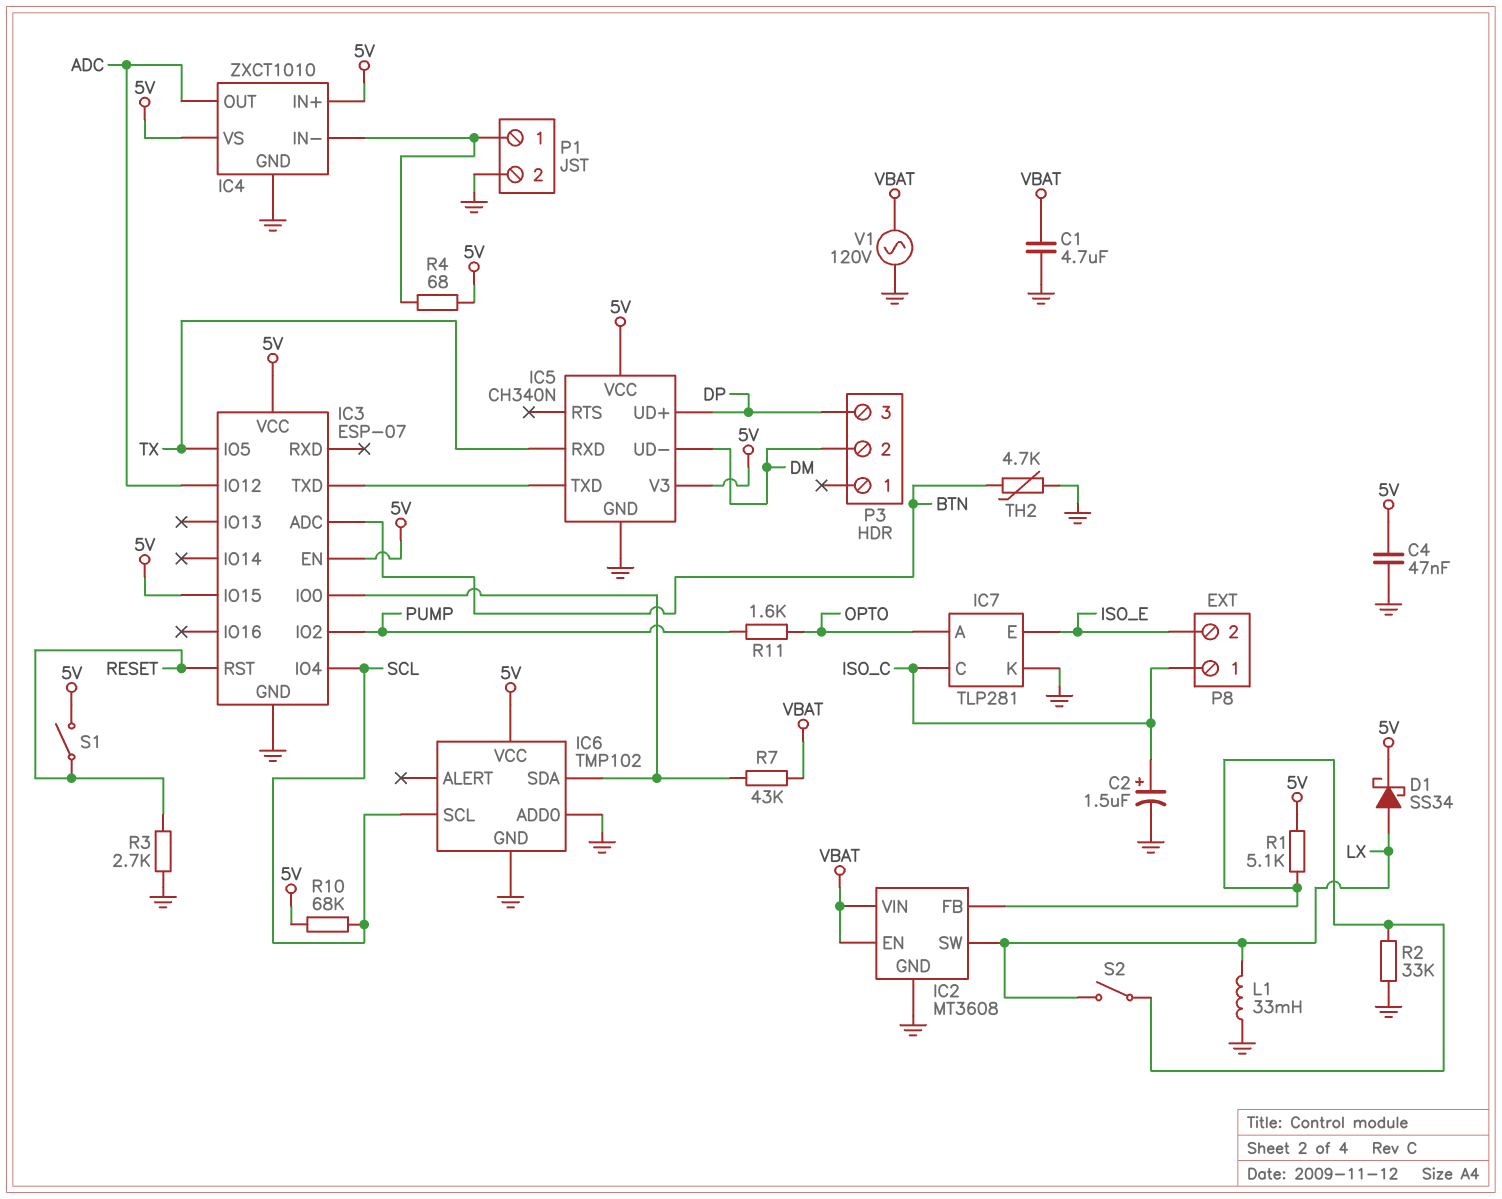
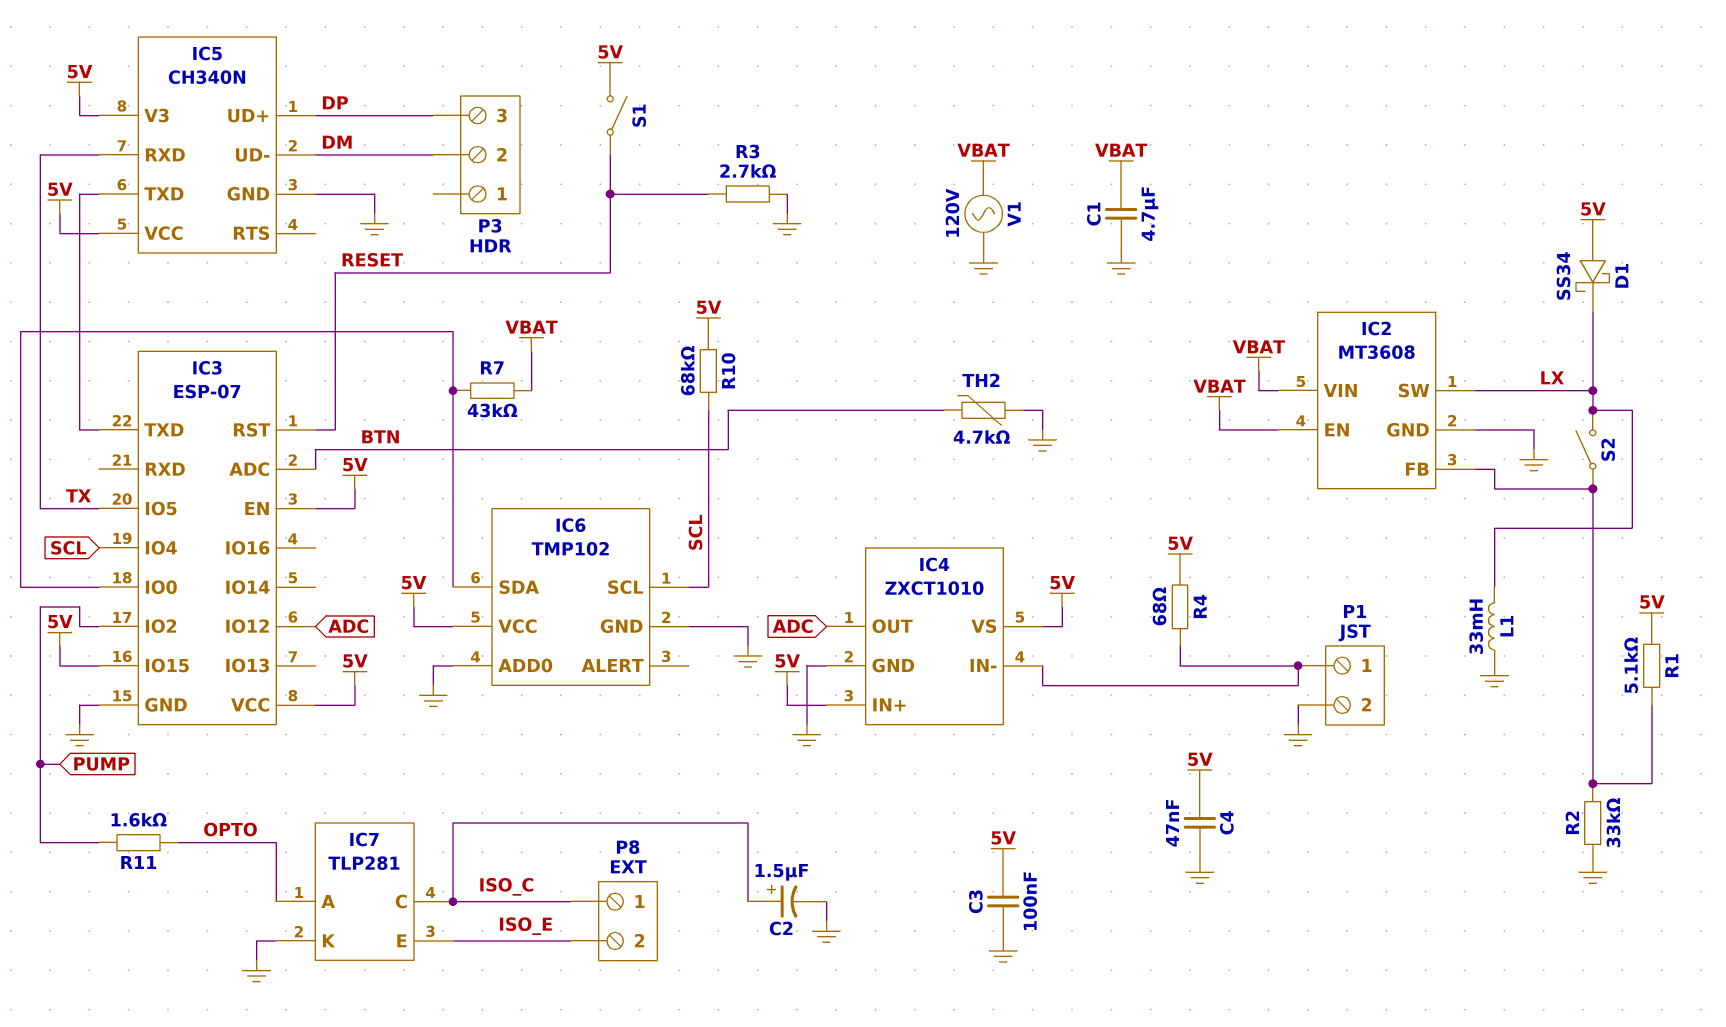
C3: none -> 100nF (5V, GND)
D1: schottky SS34 (A LX, K 5V) -> schottky SS34 (A 5V, K LX)

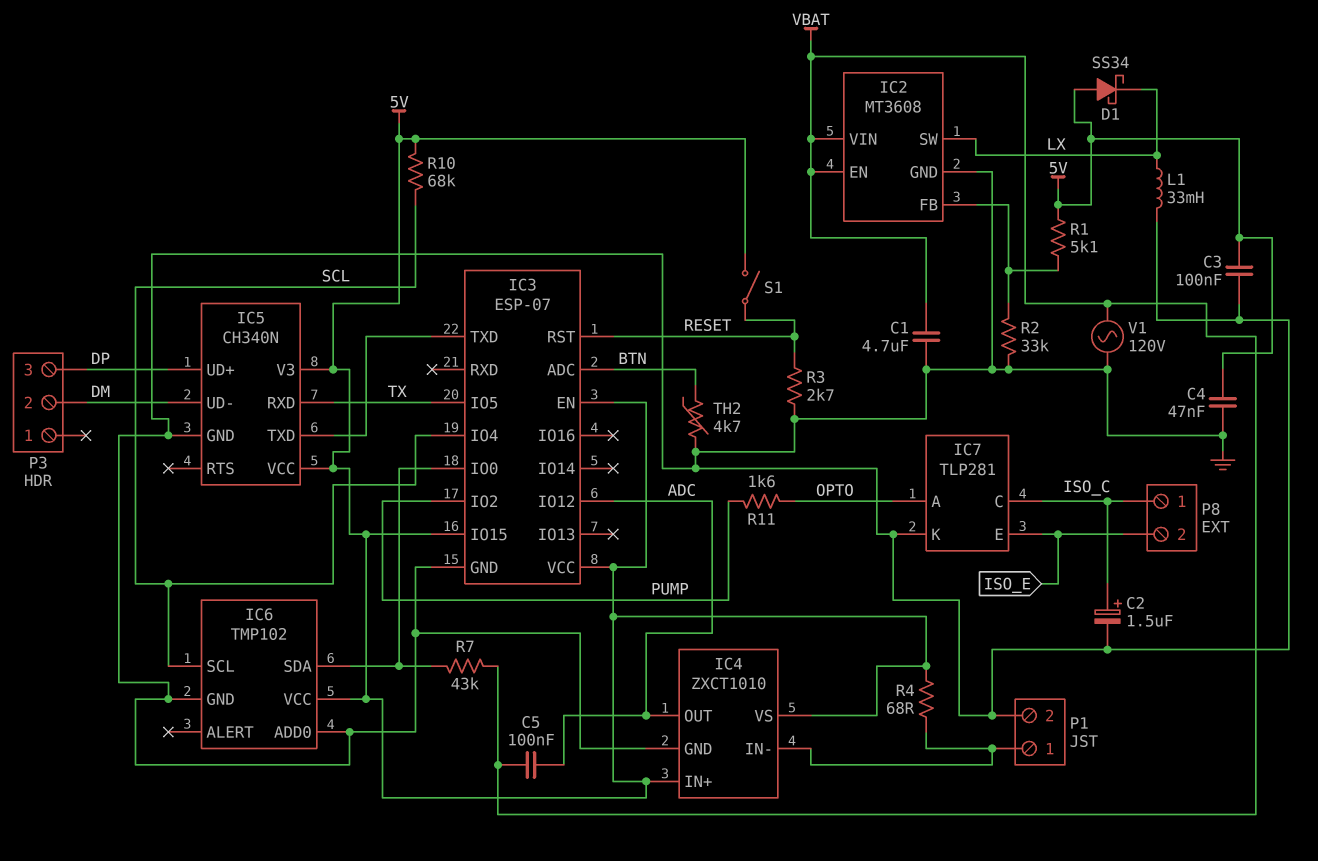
C5: none -> 100nF (ADC, VBAT)
S2: switch (IC2/FB, LX) -> none

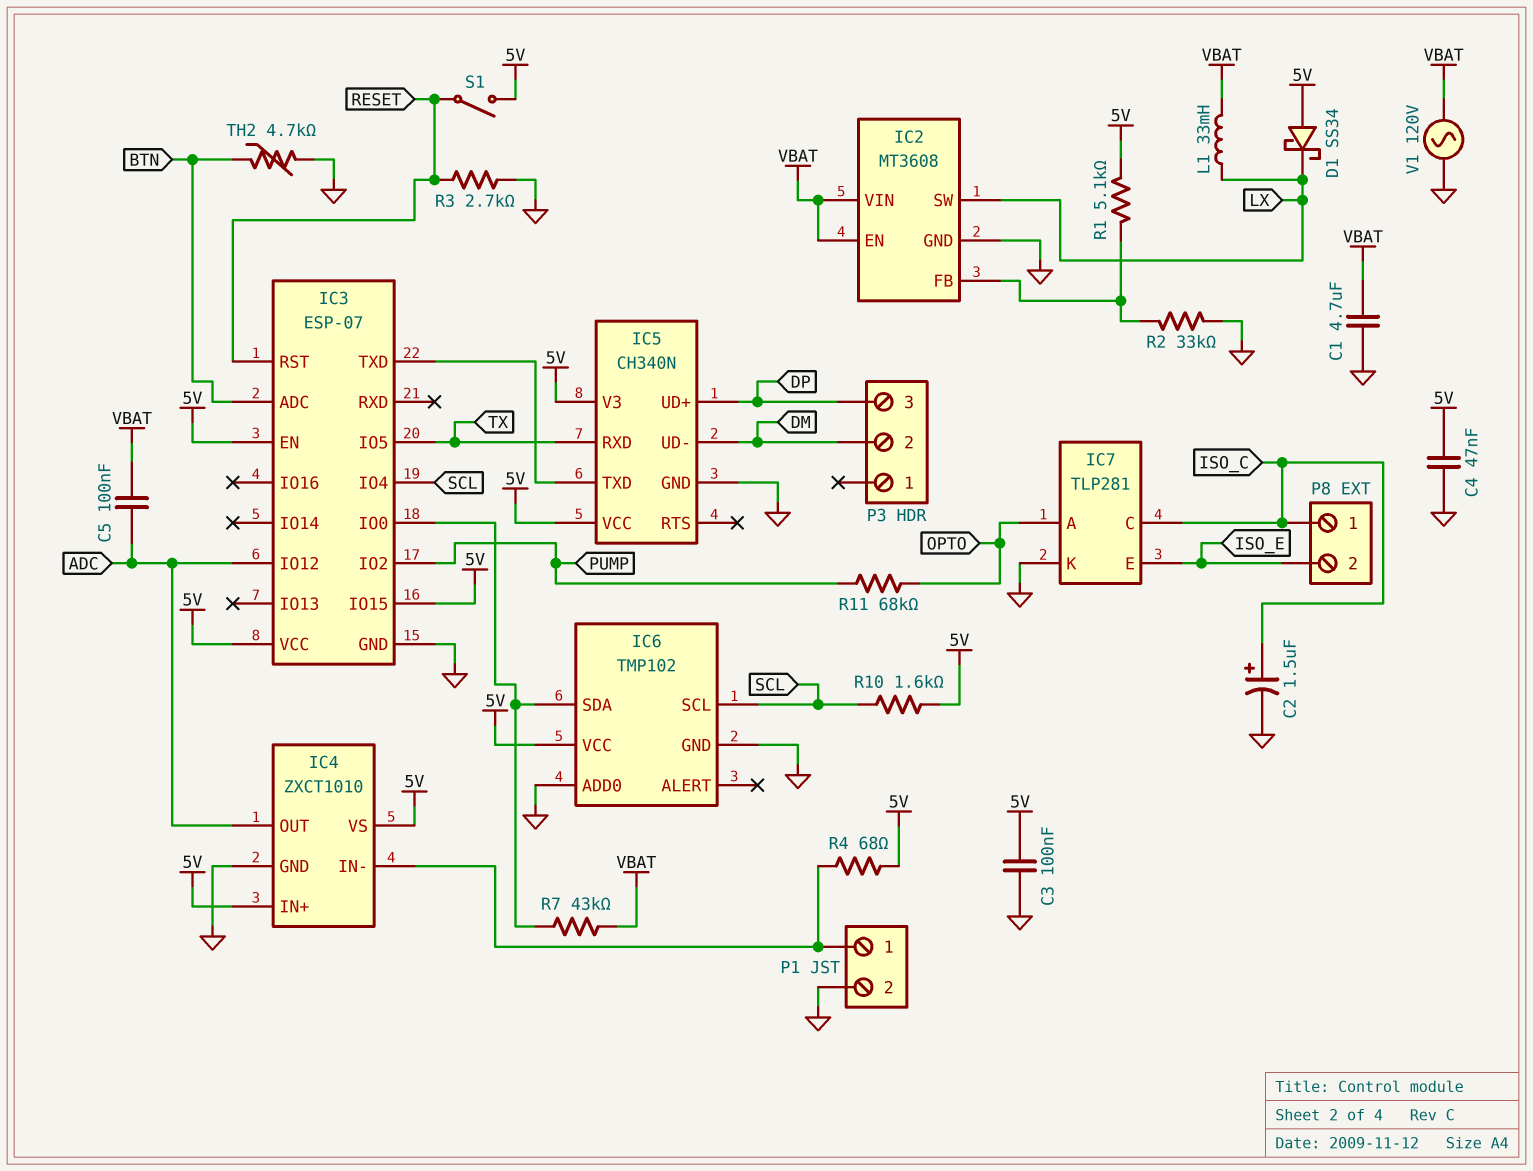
L1: 33mH (GND, LX) -> 33mH (LX, VBAT)
R10: 68k (5V, SCL) -> 1.6k (5V, SCL)
R11: 1.6k (OPTO, PUMP) -> 68k (OPTO, PUMP)

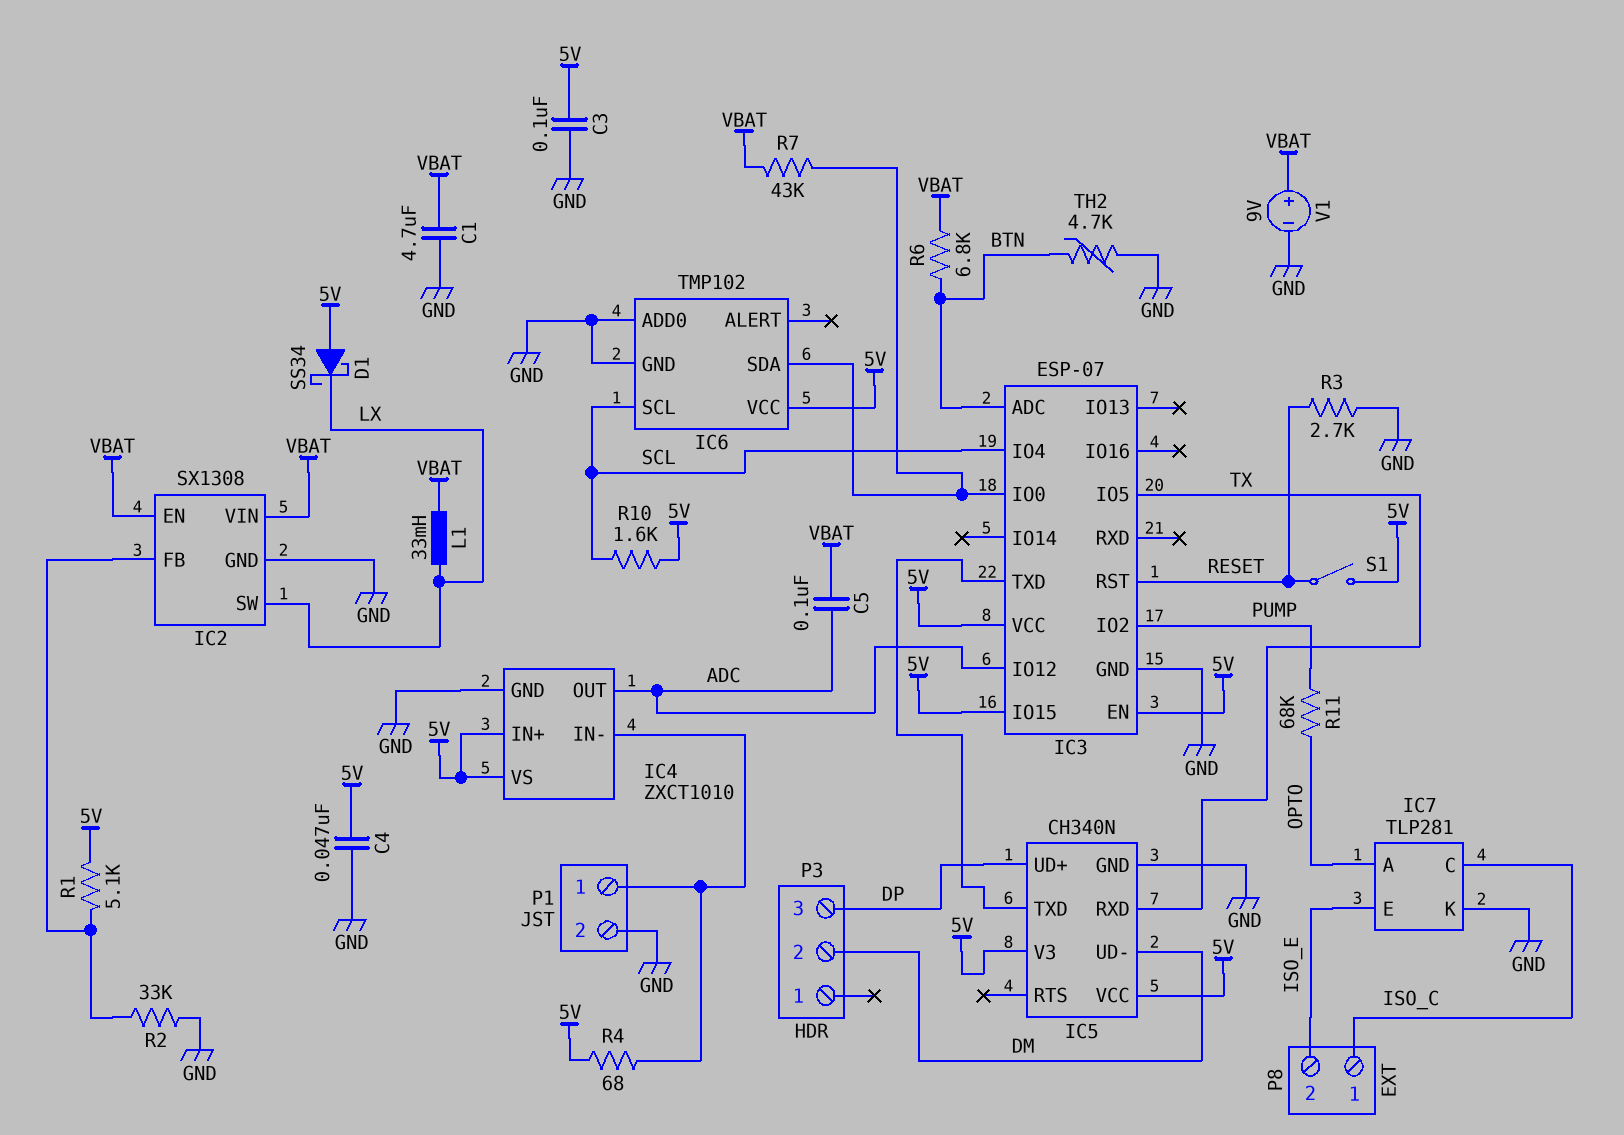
C2: 1.5uF (plus ISO_C, minus GND) -> none
IC2: MT3608 -> SX1308
R6: none -> 6.8k (BTN, VBAT)
V1: AC 120V (GND, VBAT) -> 9V (plus VBAT, minus GND)

